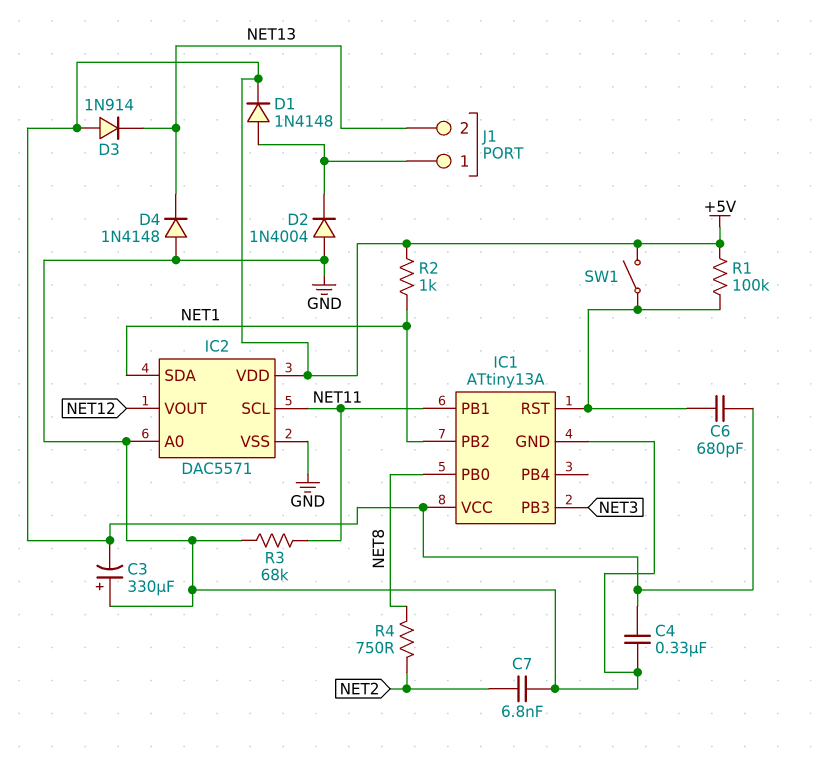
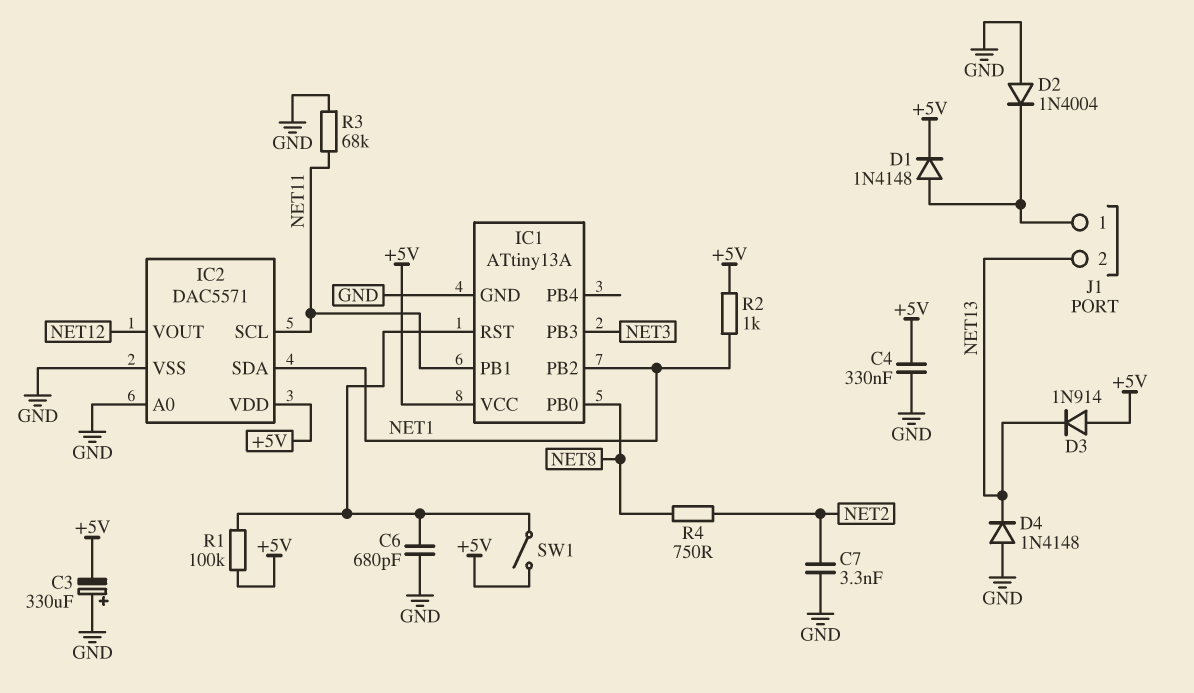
C6: 680pF (+5V, IC1/RST) -> 680pF (GND, IC1/RST)
C7: 6.8nF (GND, NET2) -> 3.3nF (GND, NET2)

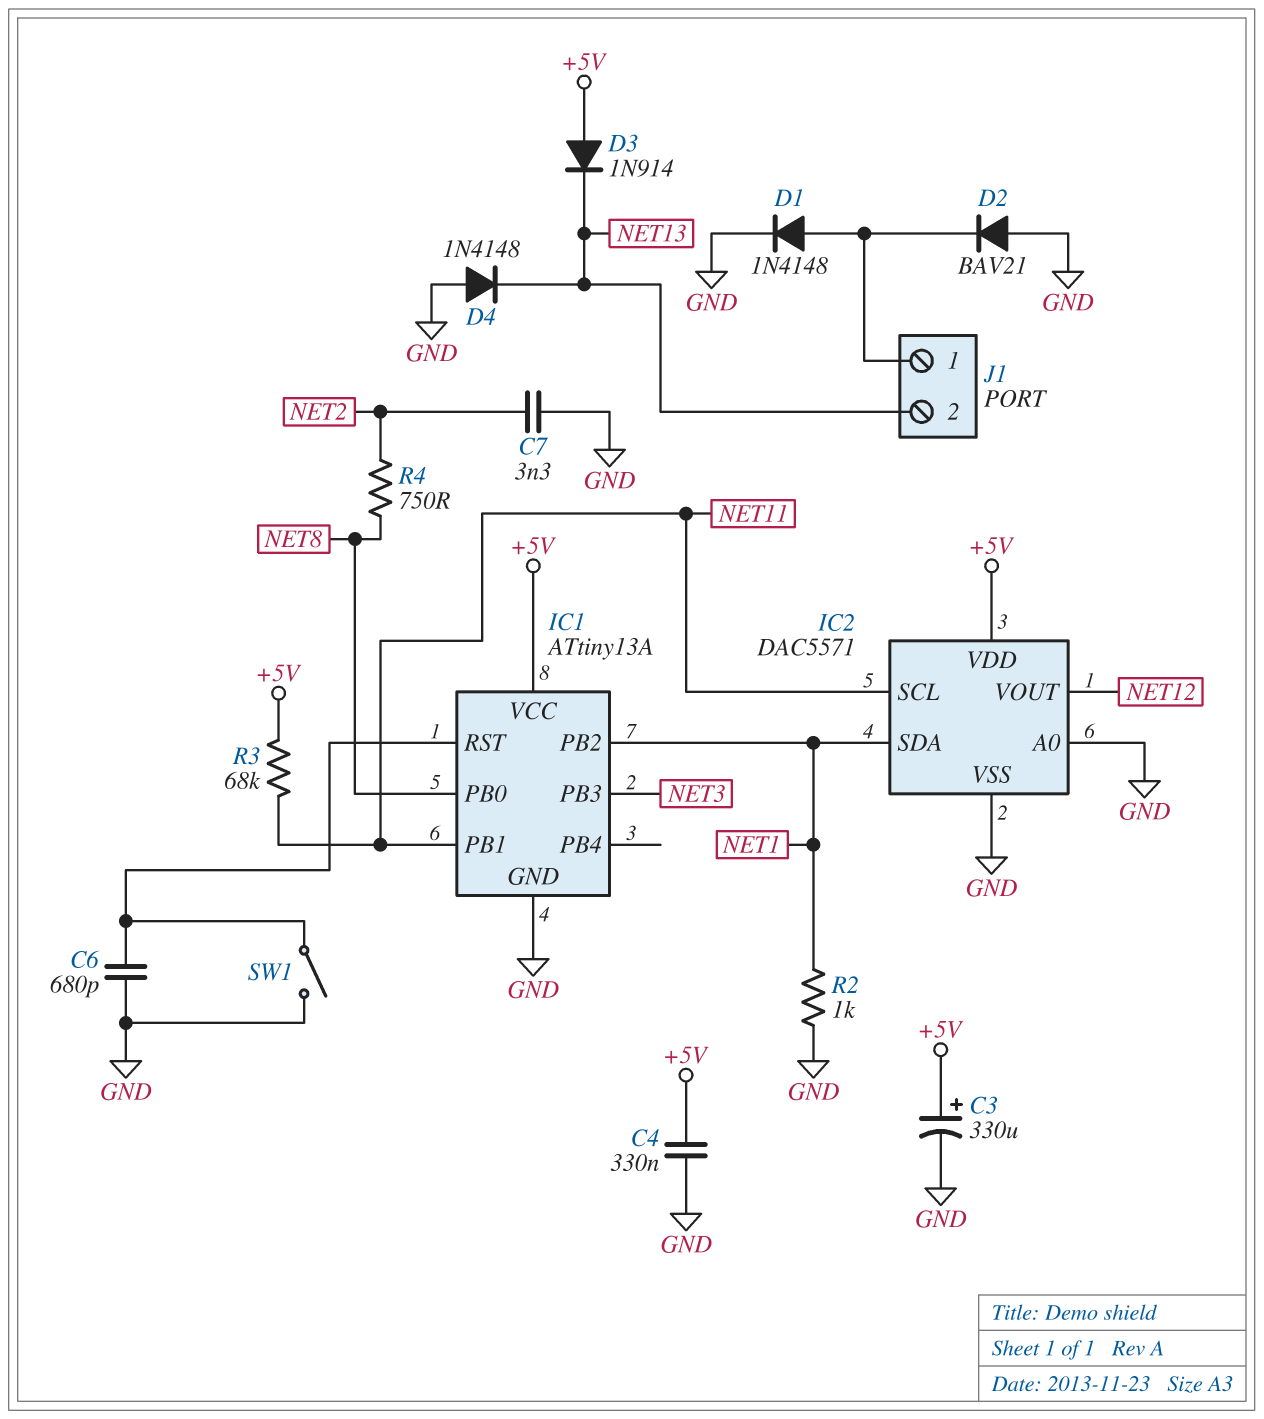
C3: 330uF (plus GND, minus +5V) -> 330uF (plus +5V, minus GND)
D1: diode 1N4148 (A J1/1, K +5V) -> diode 1N4148 (A J1/1, K GND)
D2: diode 1N4004 (A GND, K J1/1) -> diode BAV21 (A GND, K J1/1)
R1: 100k (+5V, IC1/RST) -> none
R2: 1k (+5V, NET1) -> 1k (GND, NET1)
R3: 68k (GND, NET11) -> 68k (+5V, NET11)
SW1: switch (+5V, IC1/RST) -> switch (GND, IC1/RST)

